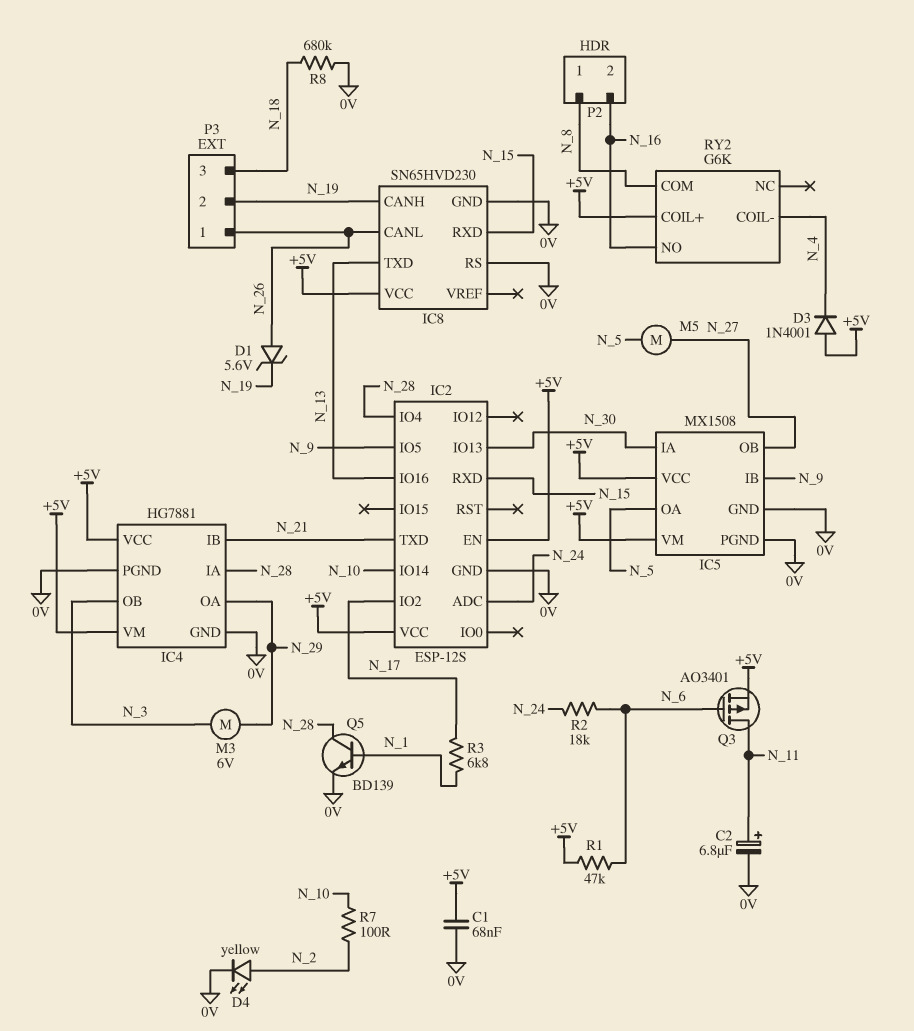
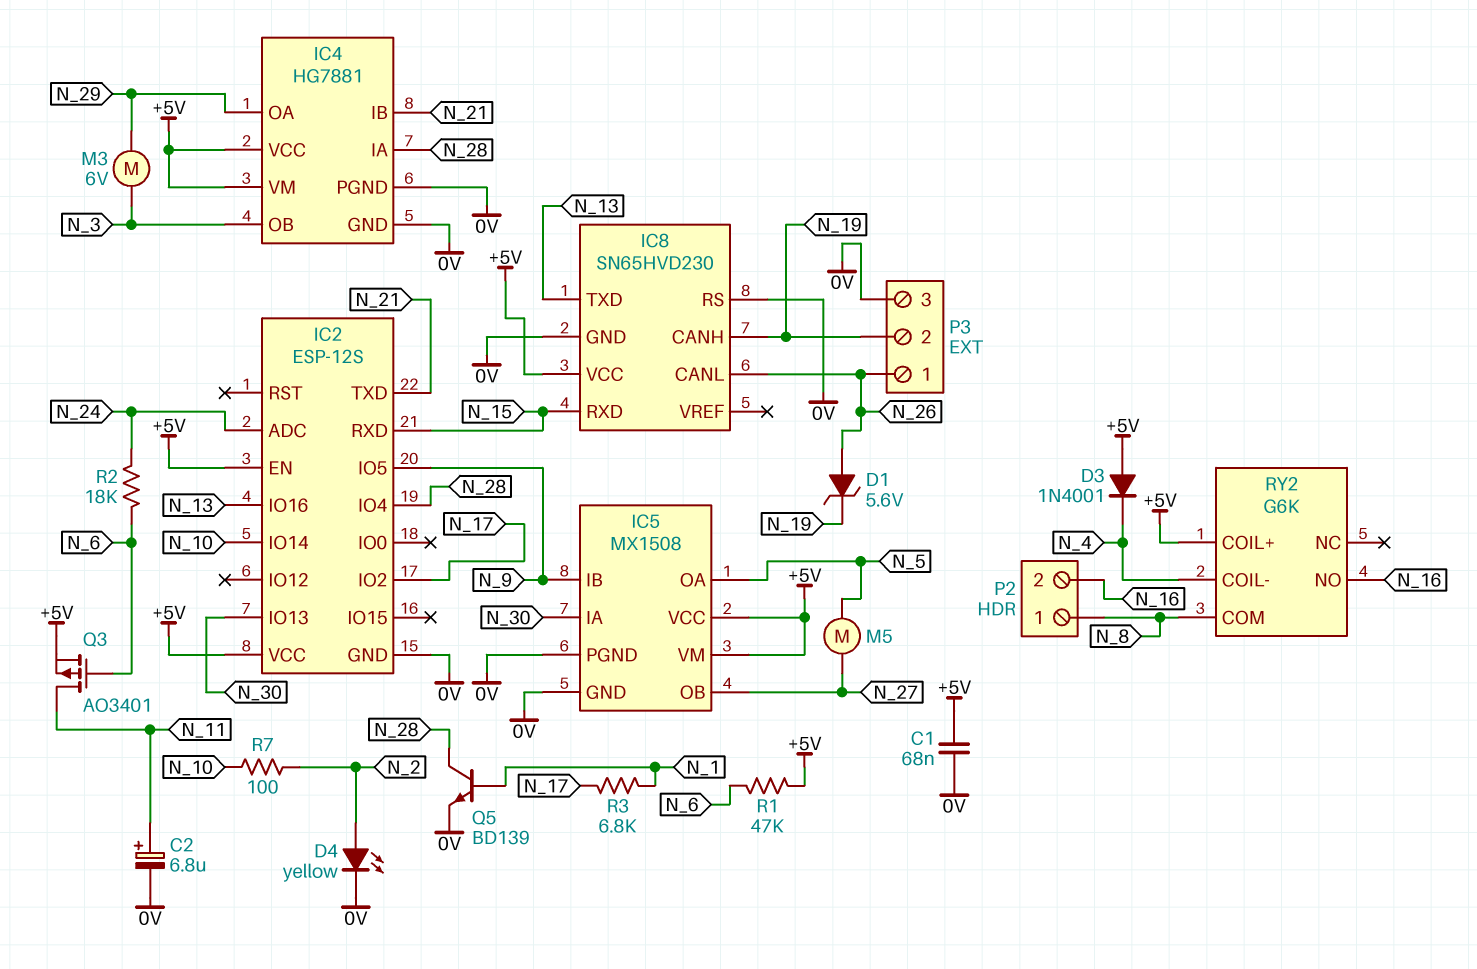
P3 pin 3: N_18 -> 0V
R8: 680k (0V, N_18) -> none

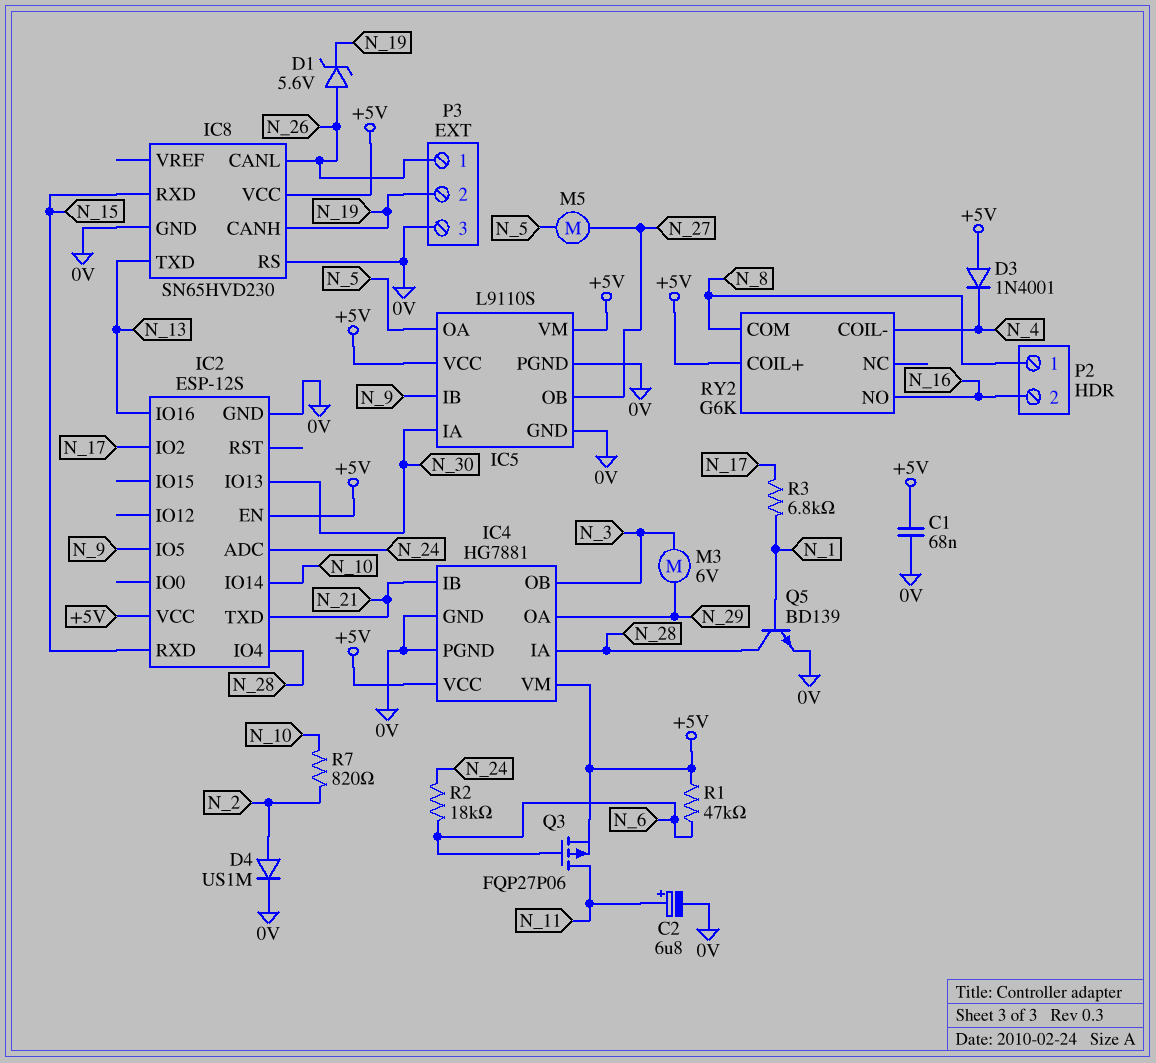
D4: LED yellow (A N_2, K 0V) -> diode US1M (A N_2, K 0V)
IC5: MX1508 -> L9110S
Q3: PMOS AO3401 (G N_6, D N_11, S +5V) -> PMOS FQP27P06 (G N_6, D N_11, S +5V)
R7: 100 (N_2, N_10) -> 820 (N_2, N_10)

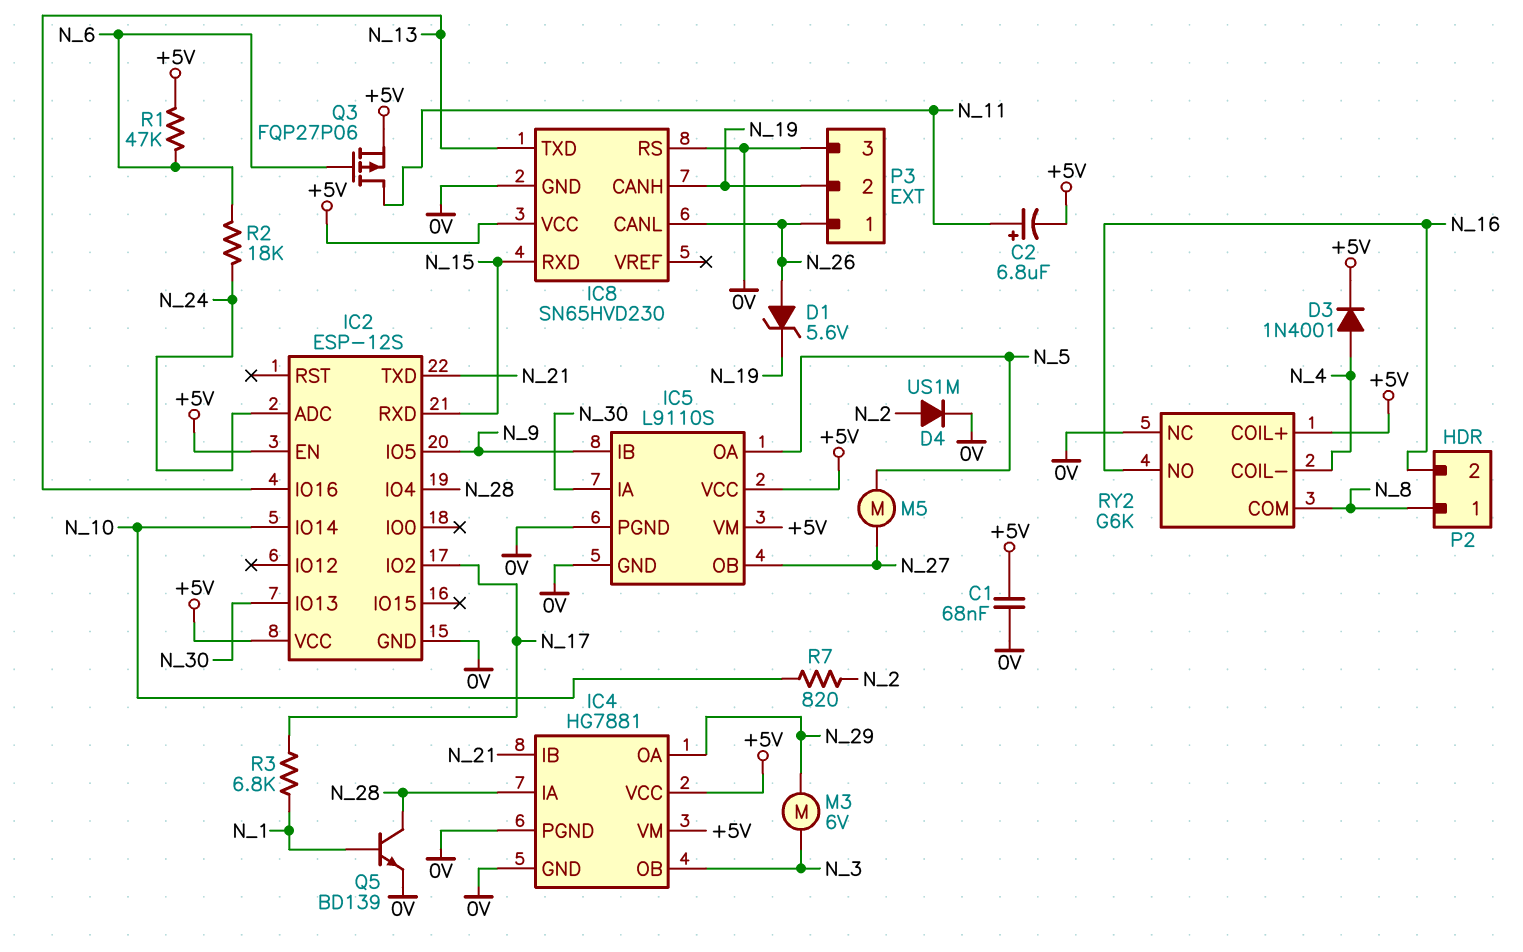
C2: 6.8uF (plus N_11, minus 0V) -> 6.8uF (plus N_11, minus +5V)
D3: diode 1N4001 (A +5V, K N_4) -> diode 1N4001 (A N_4, K +5V)
RY2 pin NC: none -> 0V

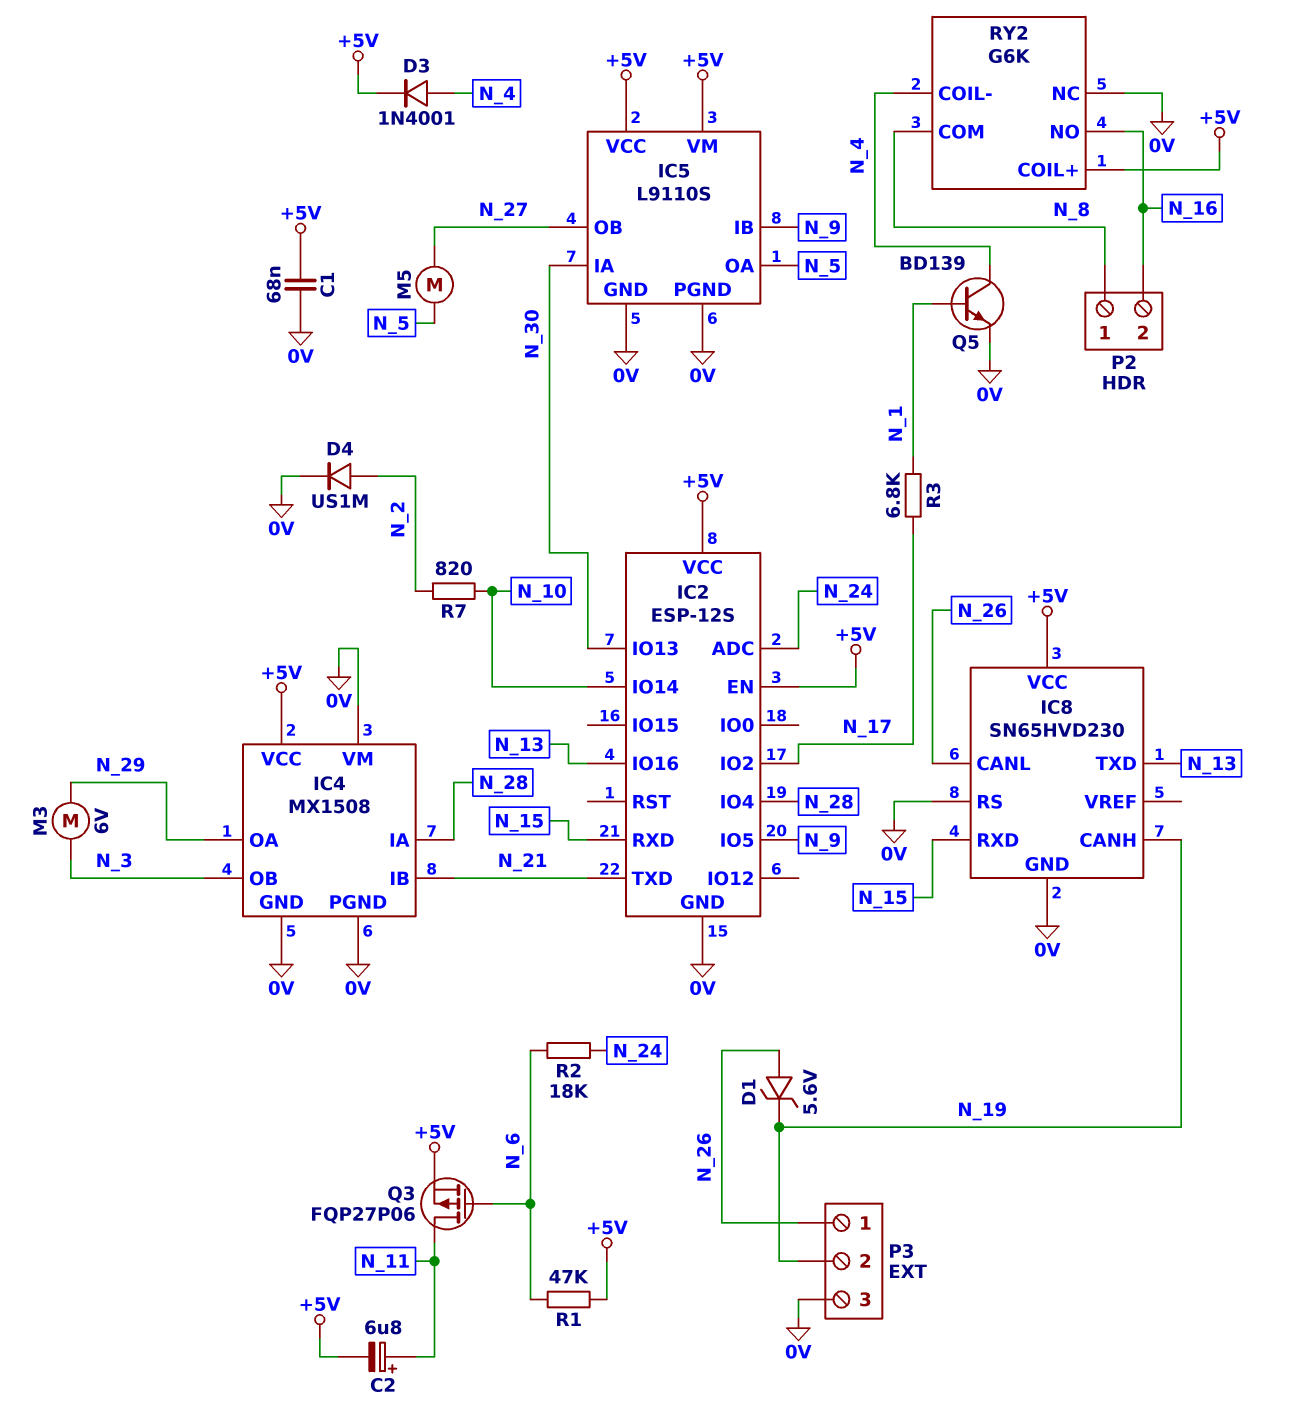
IC4: HG7881 -> MX1508
IC4 pin VM: +5V -> 0V
Q5: NPN BD139 (B N_1, C N_28, E 0V) -> NPN BD139 (B N_1, C N_4, E 0V)

